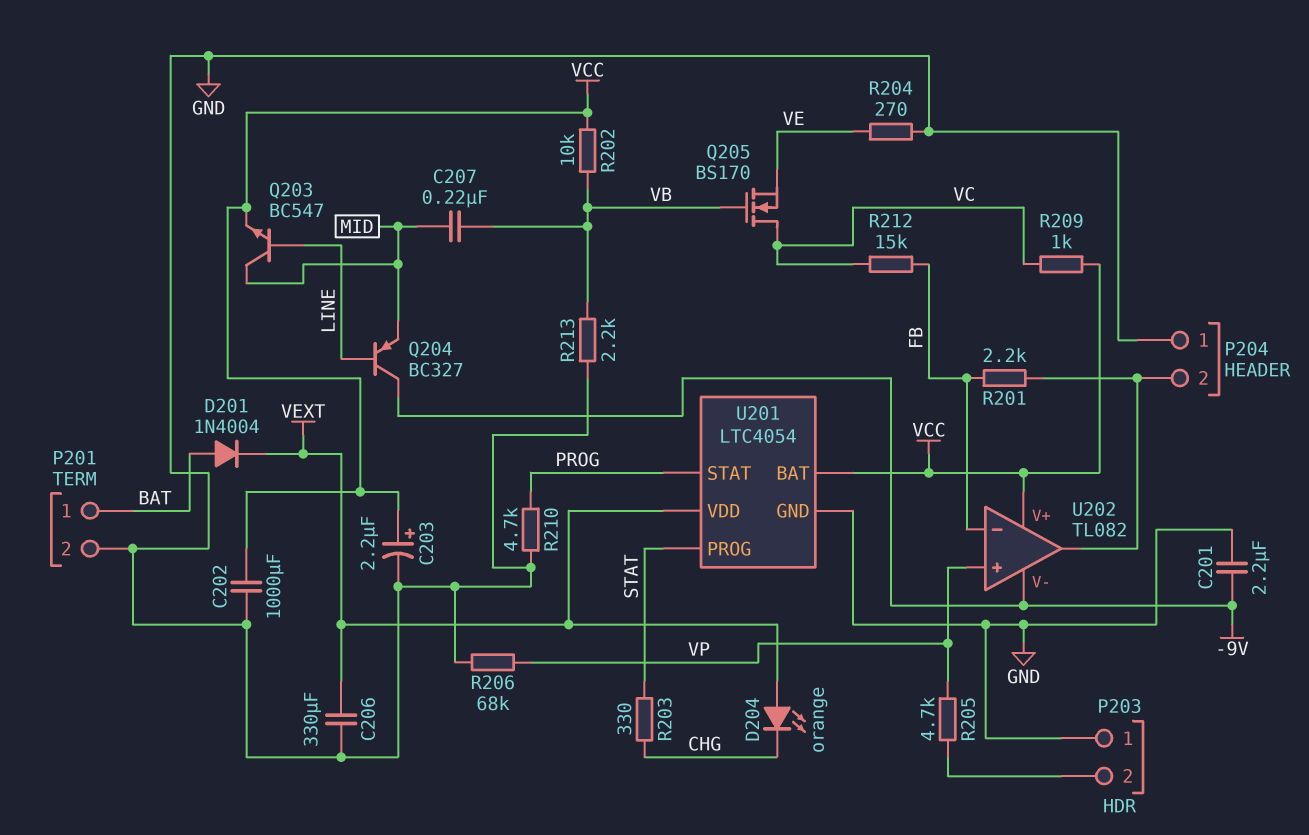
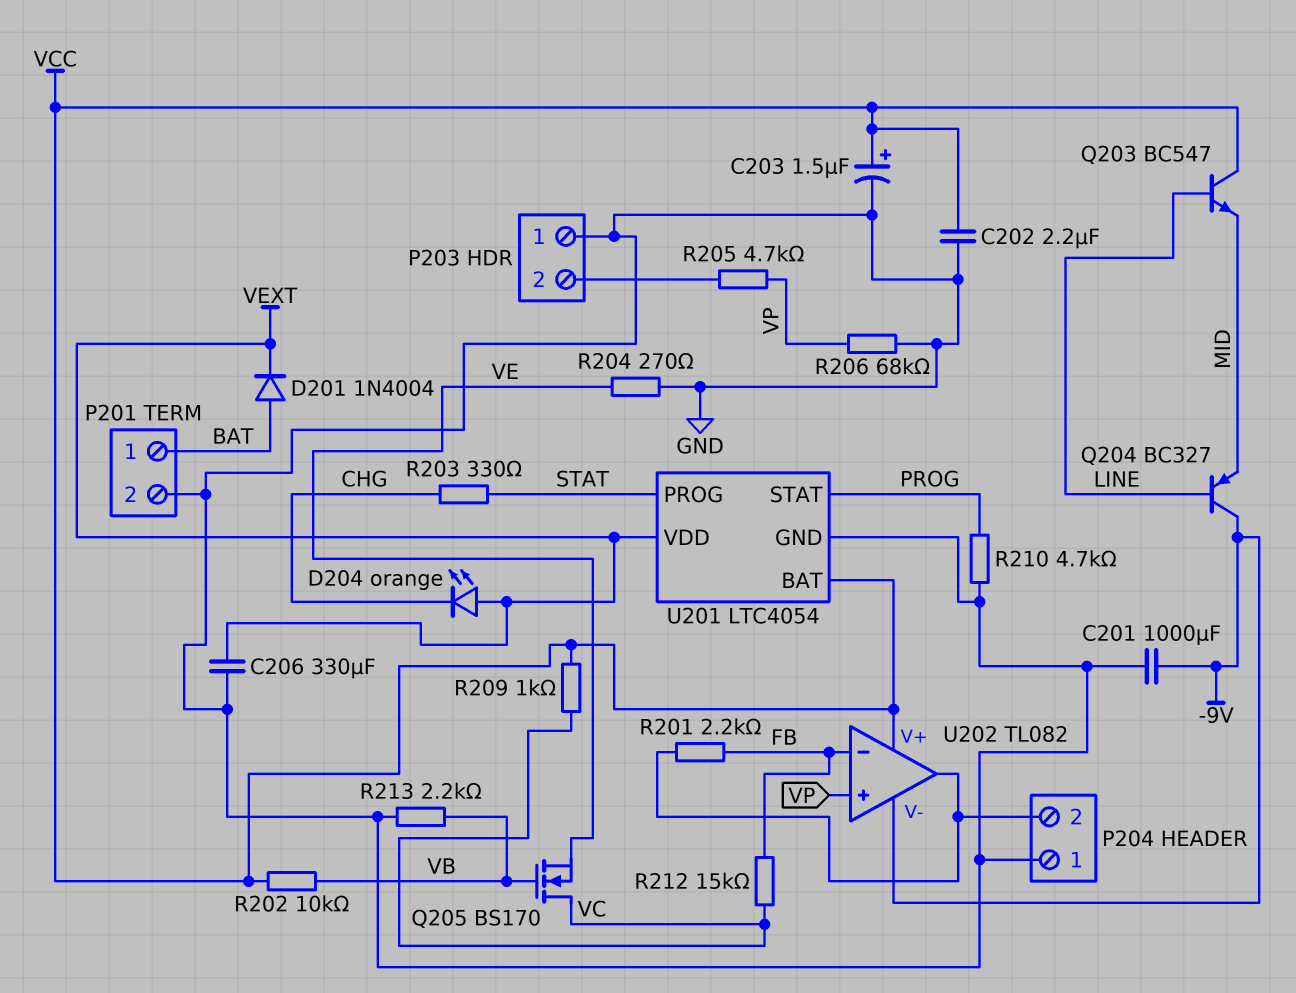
C201: 2.2uF (-9V, GND) -> 1000uF (-9V, GND)
C202: 1000uF (GND, VCC) -> 2.2uF (GND, VCC)
C203: 2.2uF (plus VCC, minus GND) -> 1.5uF (plus VCC, minus GND)
C207: 220nF (MID, VB) -> none
Q203: NPN BC547 (B LINE, C MID, E VCC) -> NPN BC547 (B LINE, C VCC, E MID)

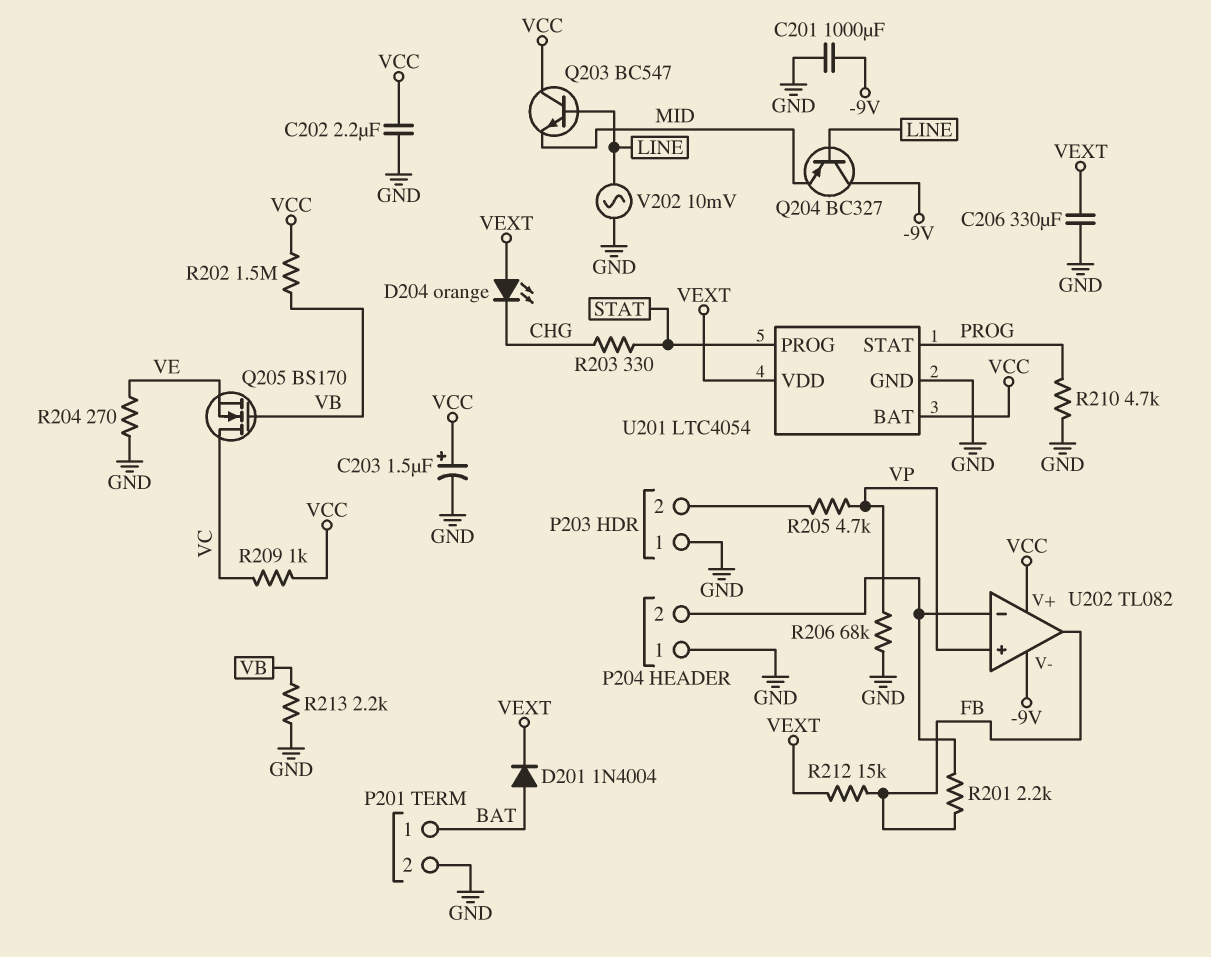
R202: 10k (VB, VCC) -> 1.5M (VB, VCC)
R212: 15k (FB, VC) -> 15k (FB, VEXT)
U202 pin in-: FB -> P204/2
U202 pin out: P204/2 -> FB
V202: none -> AC 10mV (GND, LINE)

